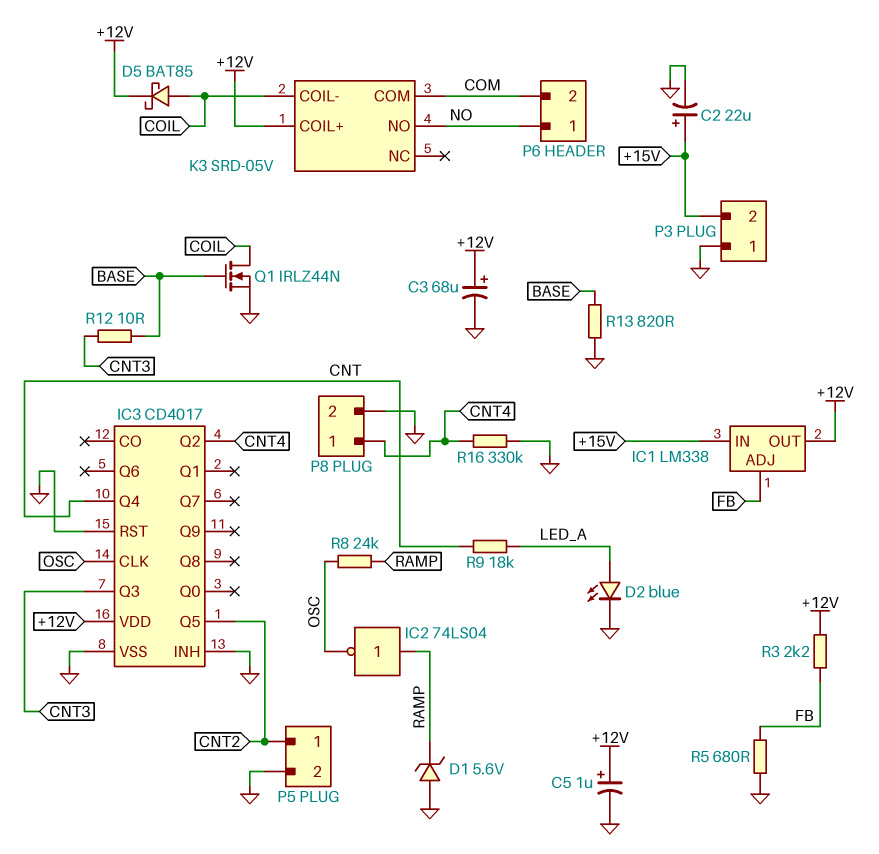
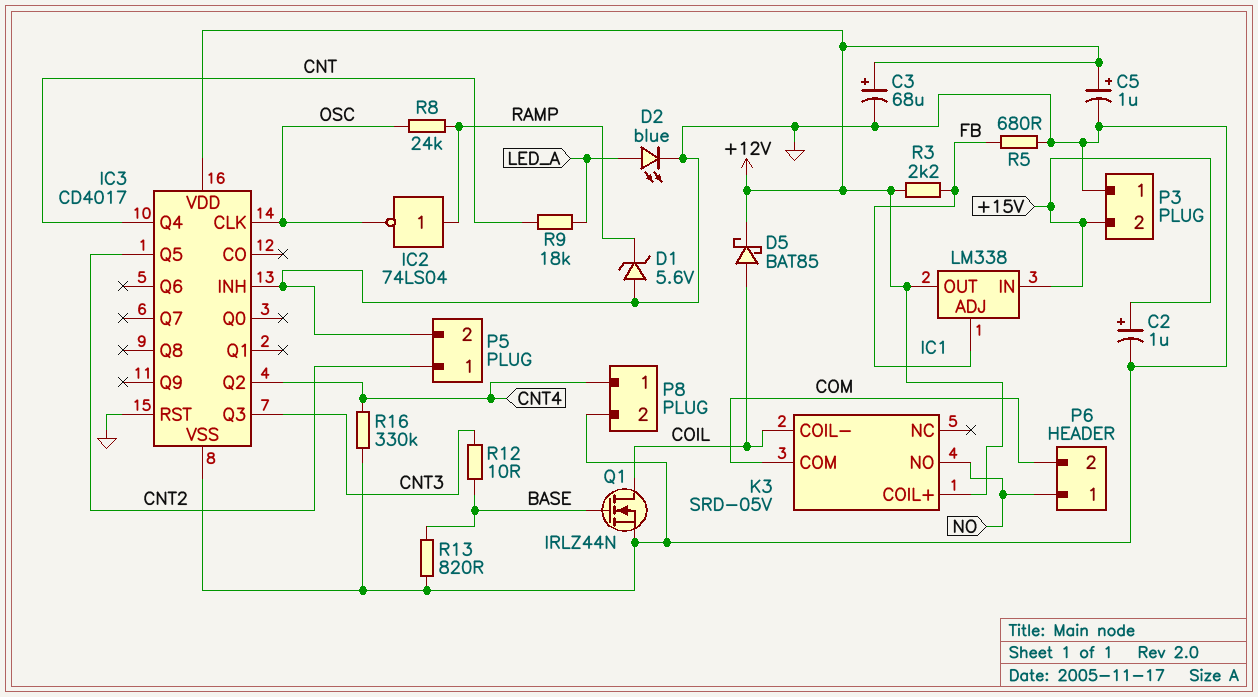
C2: 22uF (plus +15V, minus GND) -> 1uF (plus +15V, minus GND)

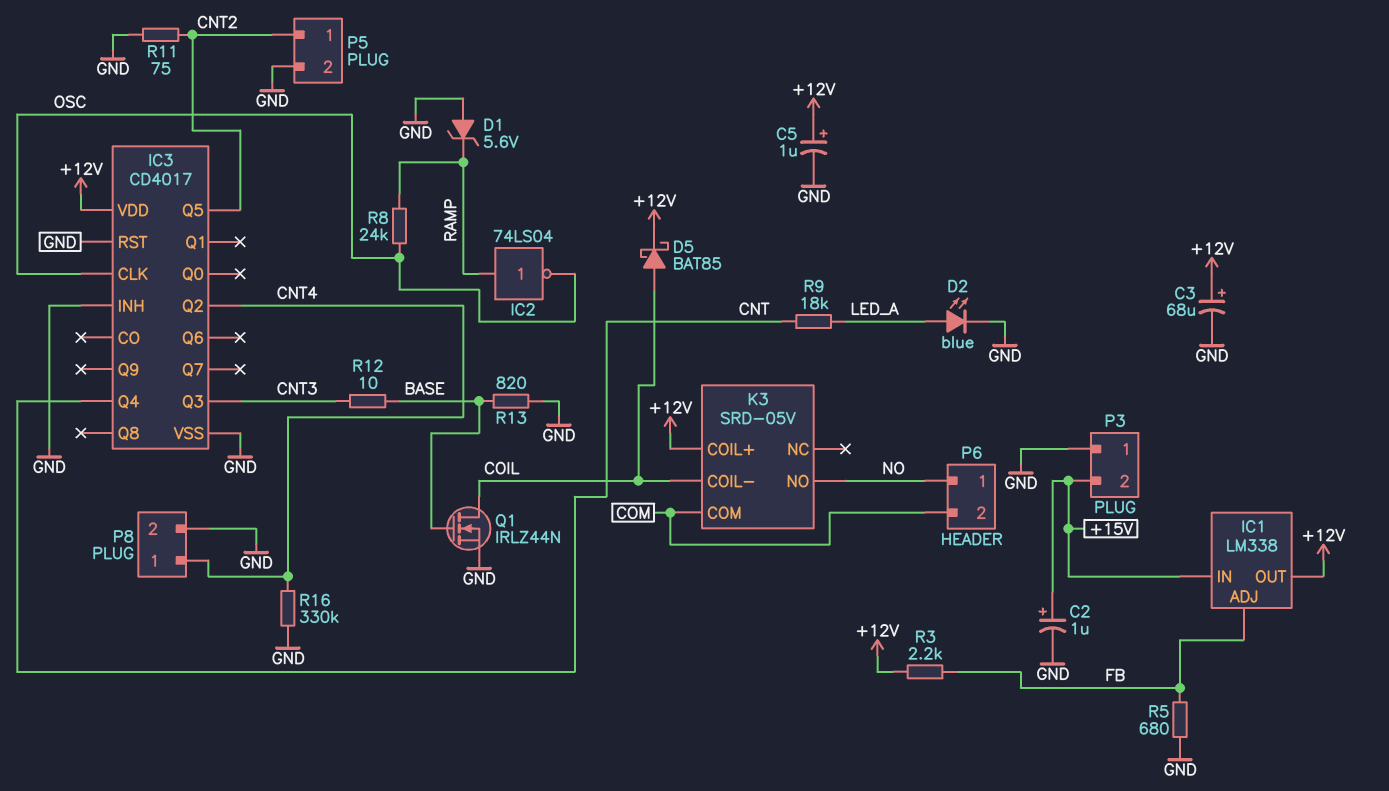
R11: none -> 75 (CNT2, GND)

